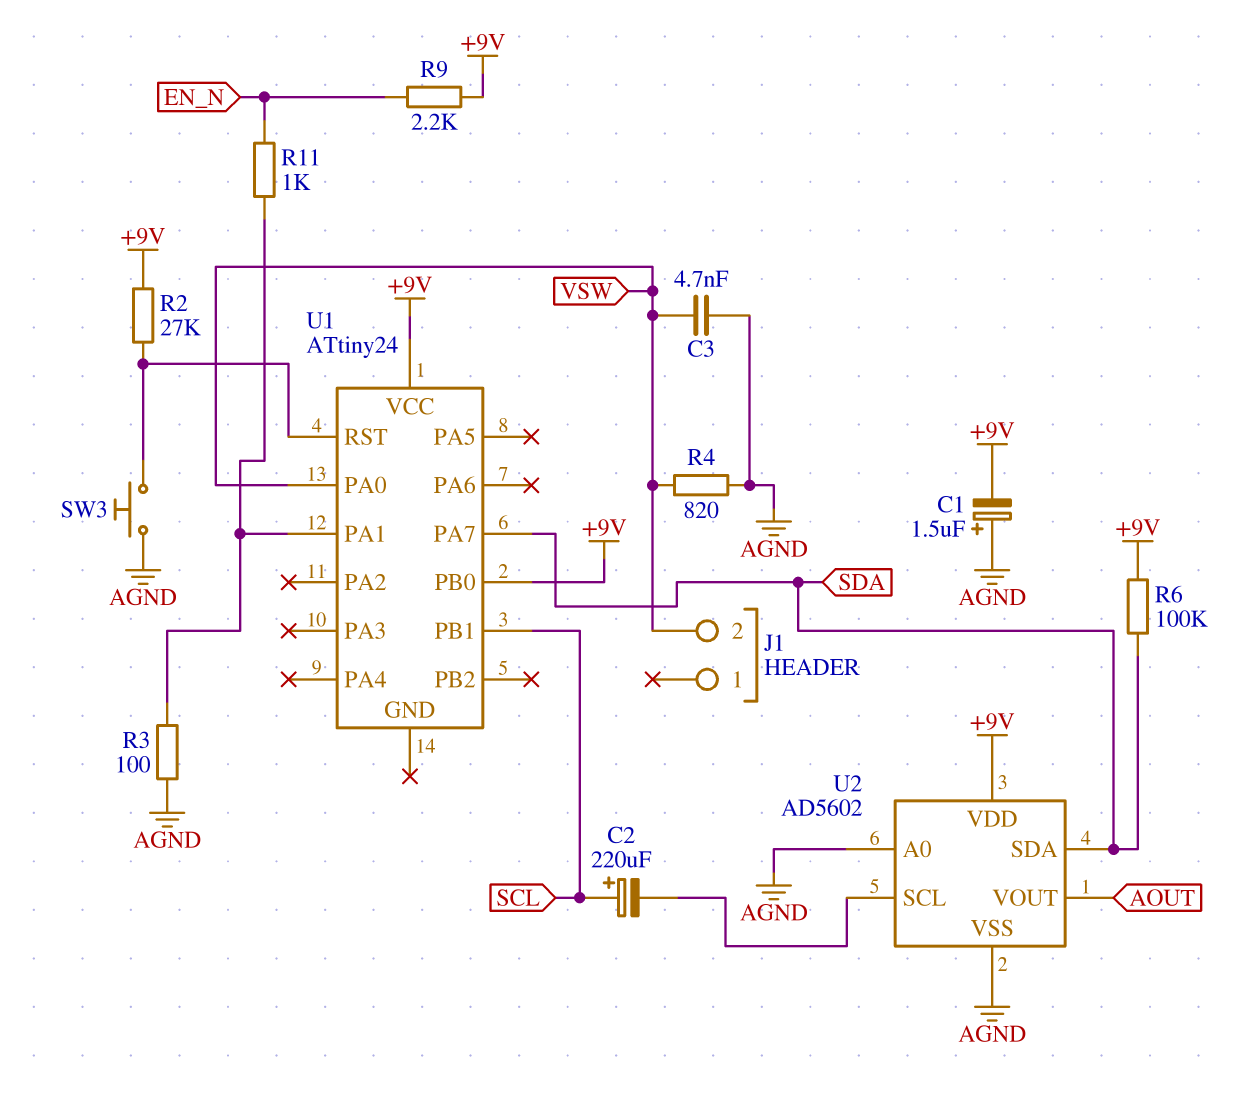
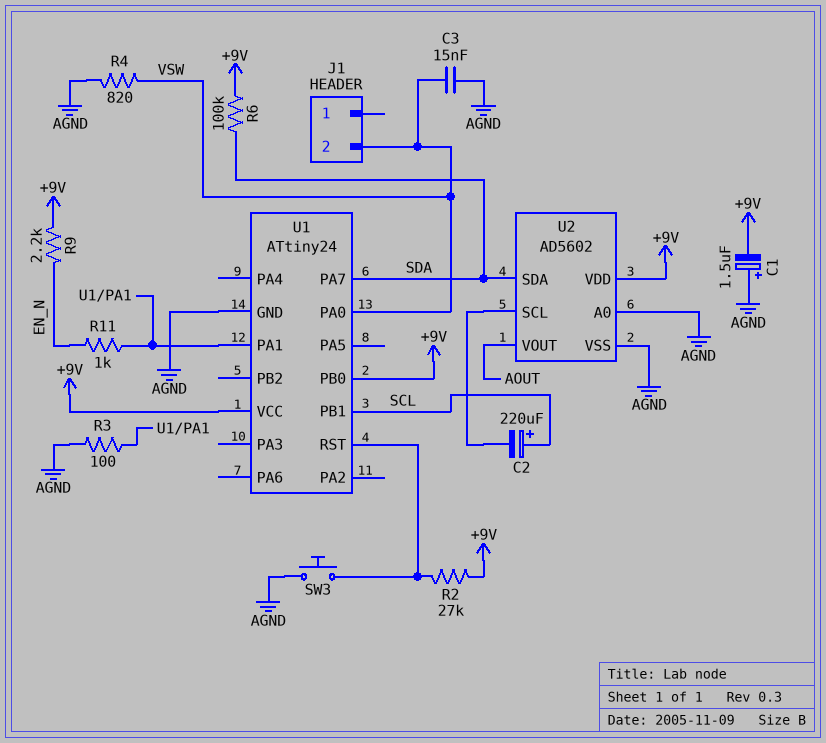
C3: 4.7nF (AGND, VSW) -> 15nF (AGND, VSW)
U1 pin GND: none -> AGND

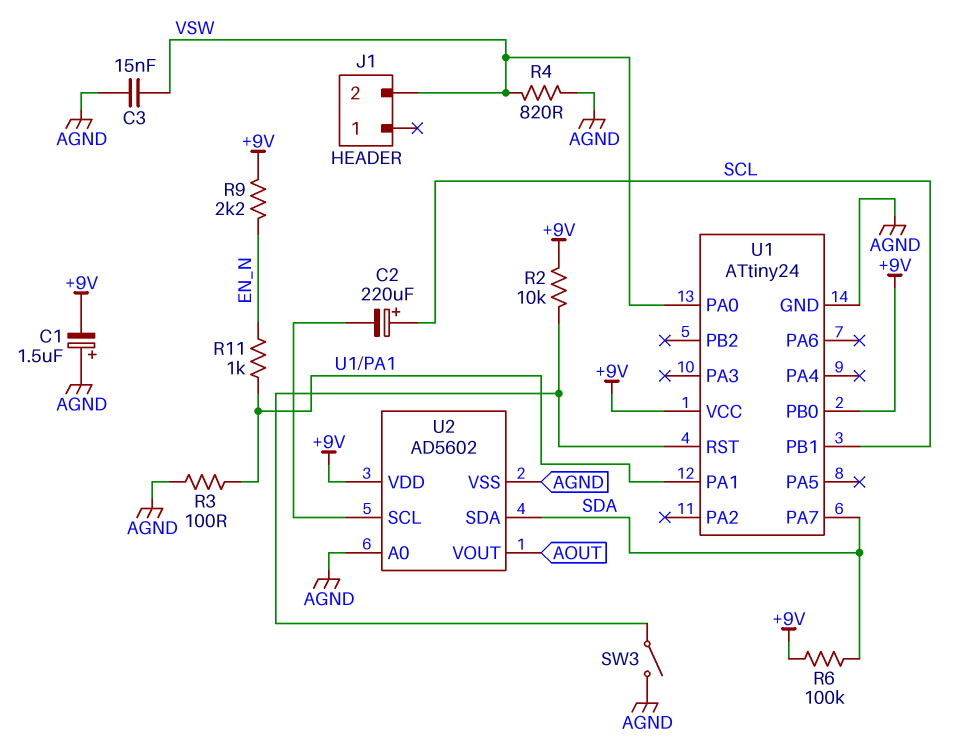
R2: 27k (+9V, U1/RST) -> 10k (+9V, U1/RST)
SW3: button (AGND, U1/RST) -> switch (AGND, U1/RST)

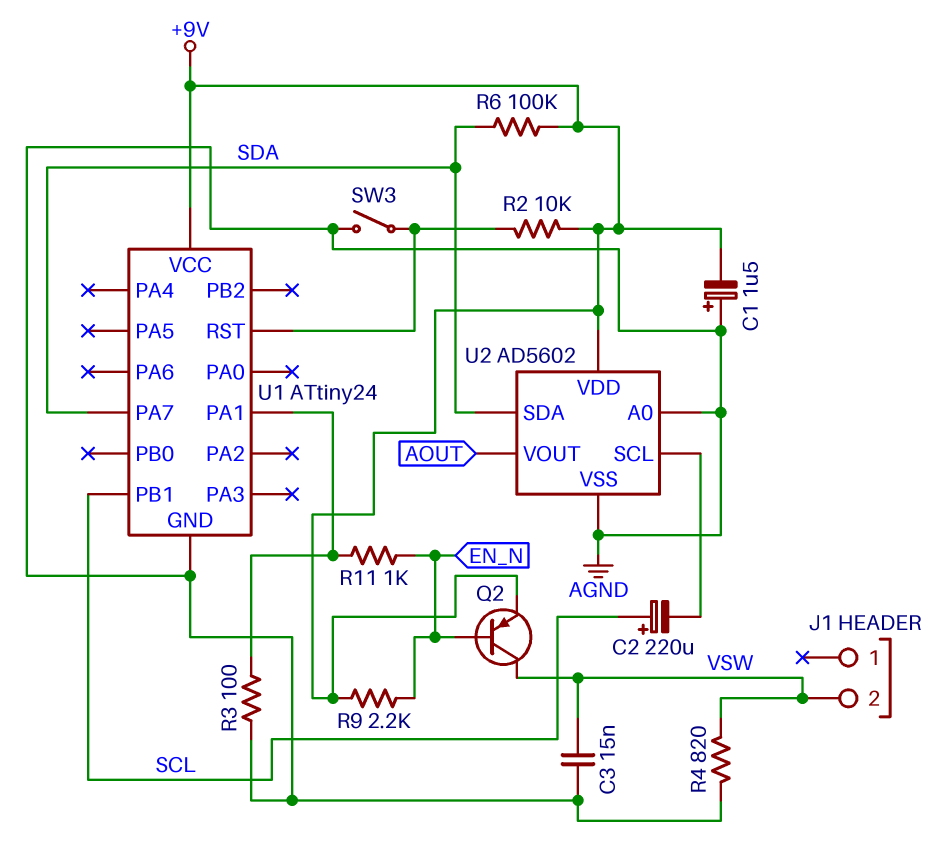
Q2: none -> PNP (B EN_N, C VSW, E +9V)
U1 pin PA0: VSW -> none
U1 pin PB0: +9V -> none

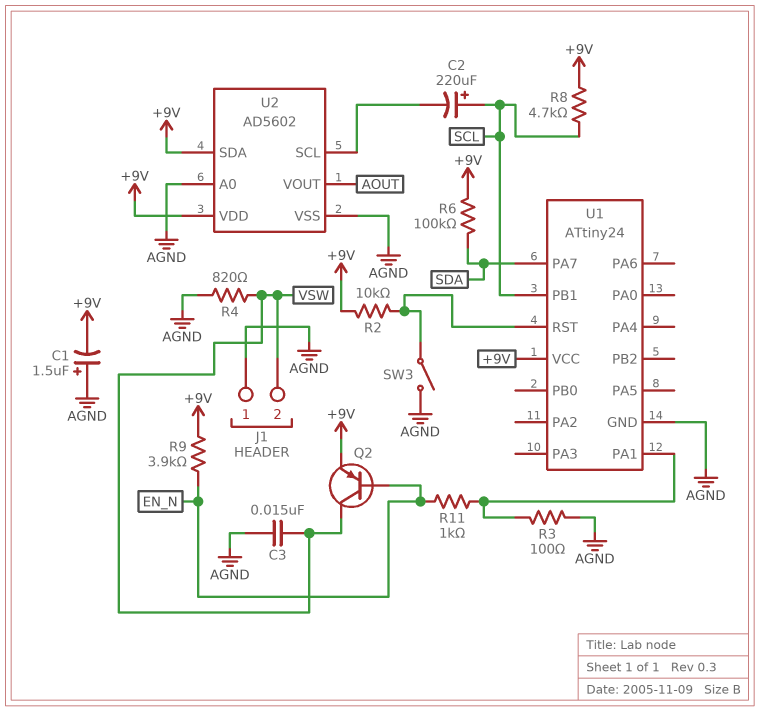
J1 pin 1: none -> AGND
R8: none -> 4.7k (+9V, SCL)
R9: 2.2k (+9V, EN_N) -> 3.9k (+9V, EN_N)
U2 pin SDA: SDA -> +9V

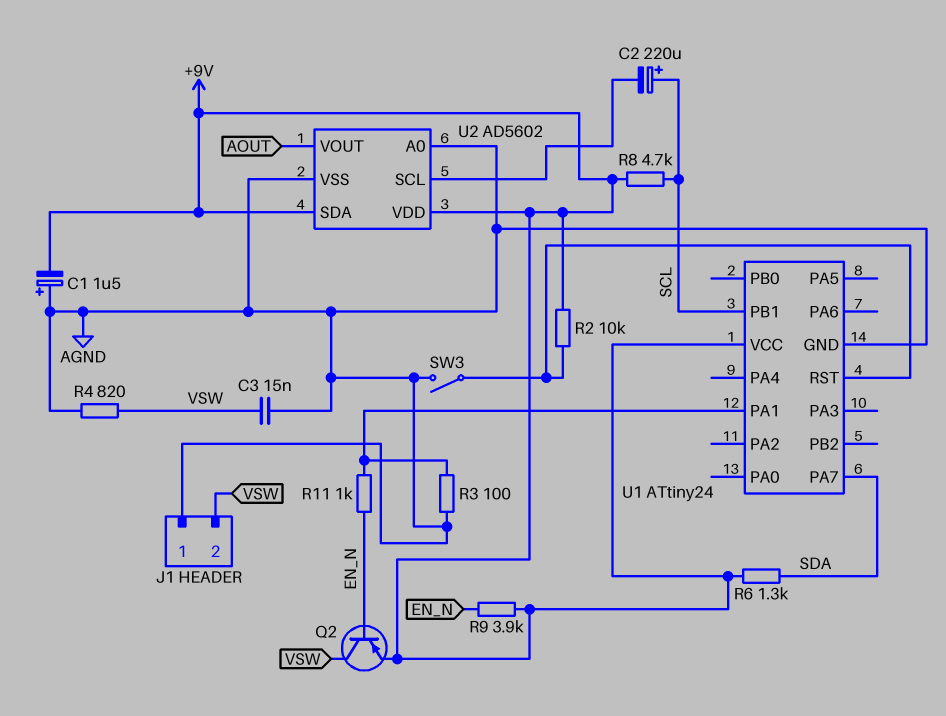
R6: 100k (+9V, SDA) -> 1.3k (+9V, SDA)

